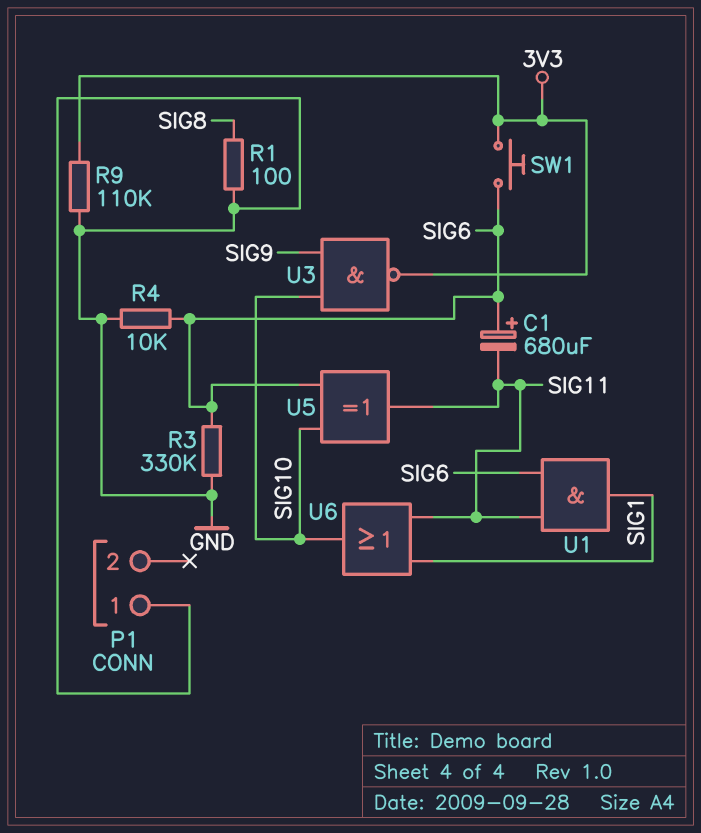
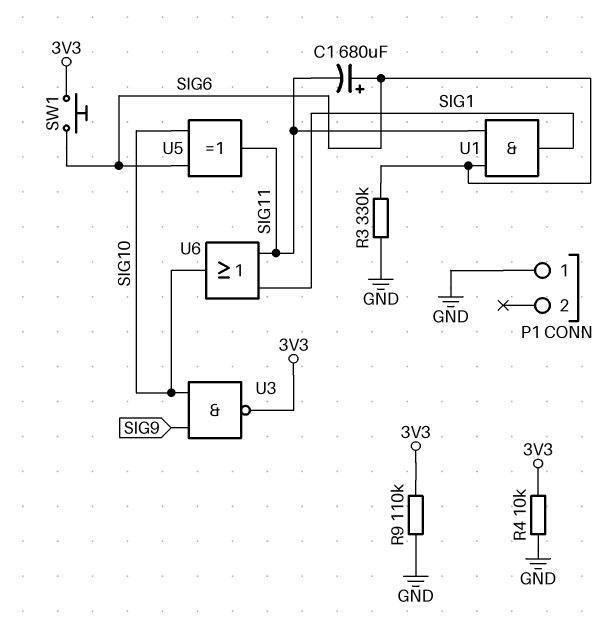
R1: 100 (GND, SIG8) -> none
R4: 10k (GND, SIG6) -> 10k (3V3, GND)

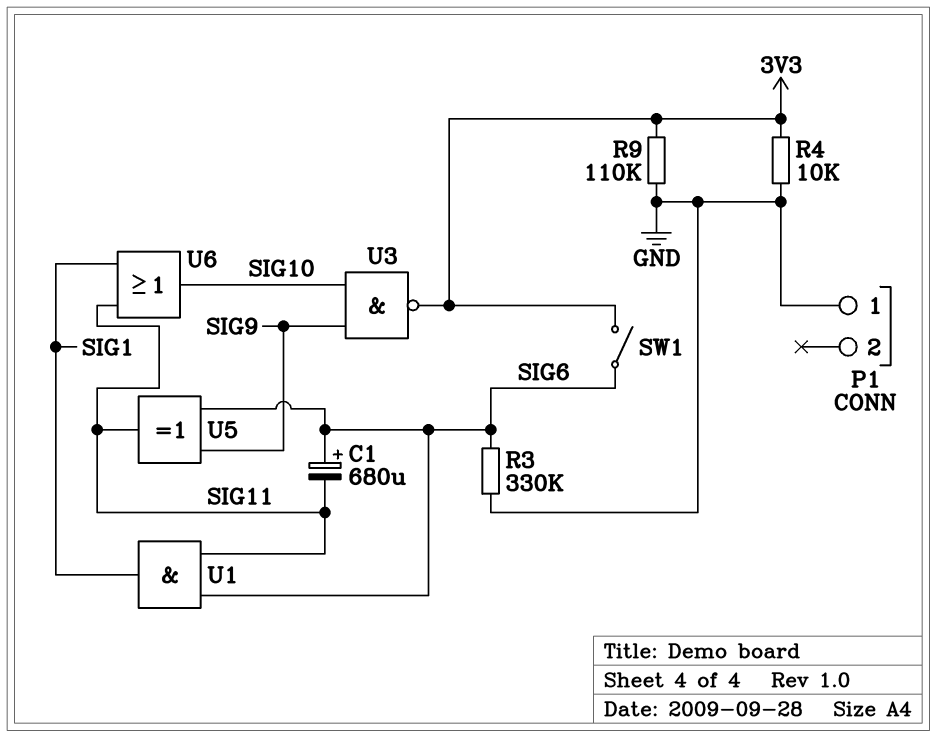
SW1: button (3V3, SIG6) -> switch (3V3, SIG6)
U5: XOR (in SIG6, in SIG10, out SIG11) -> XOR (in SIG6, in SIG9, out SIG11)

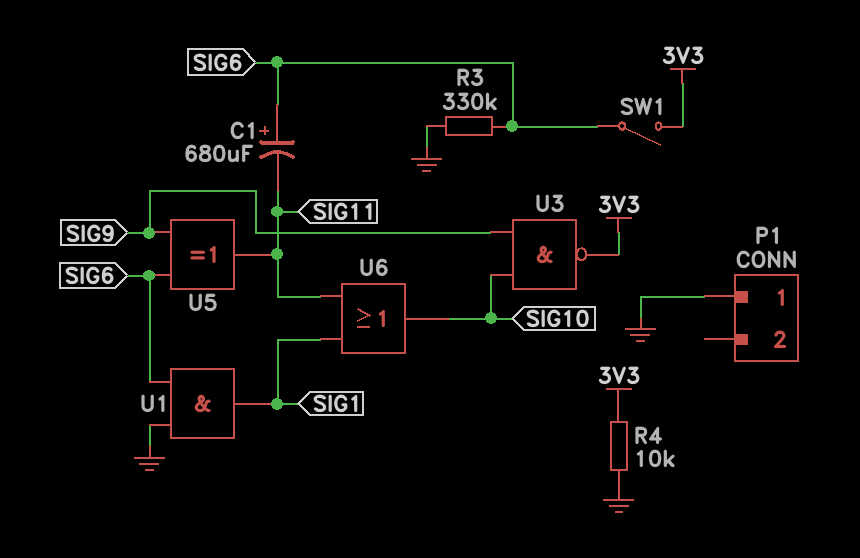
R9: 110k (3V3, GND) -> none
U1: AND (in SIG6, in SIG11, out SIG1) -> AND (in GND, in SIG6, out SIG1)

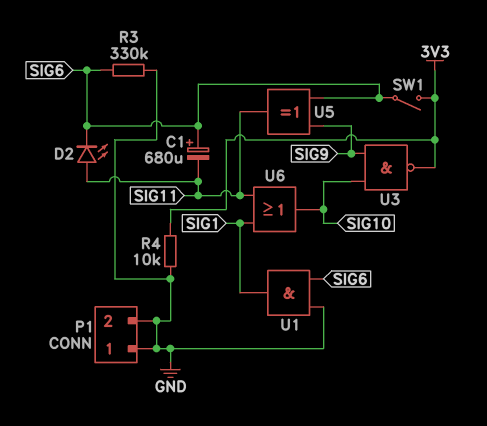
D2: none -> LED (A SIG11, K SIG6)
P1 pin 2: none -> GND

